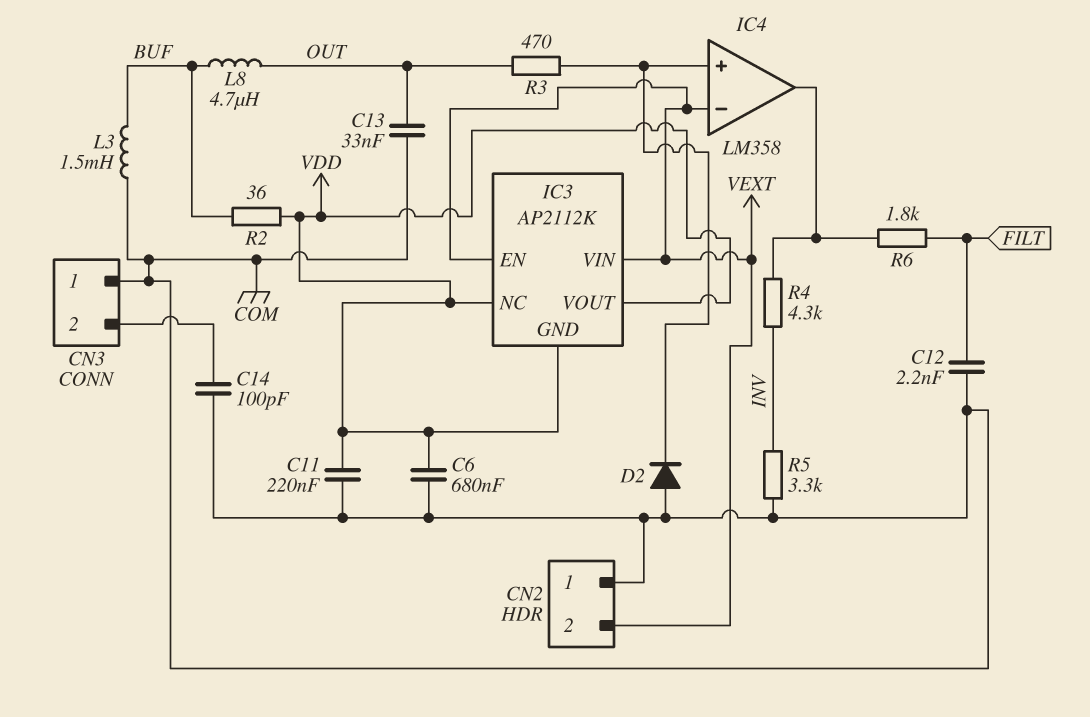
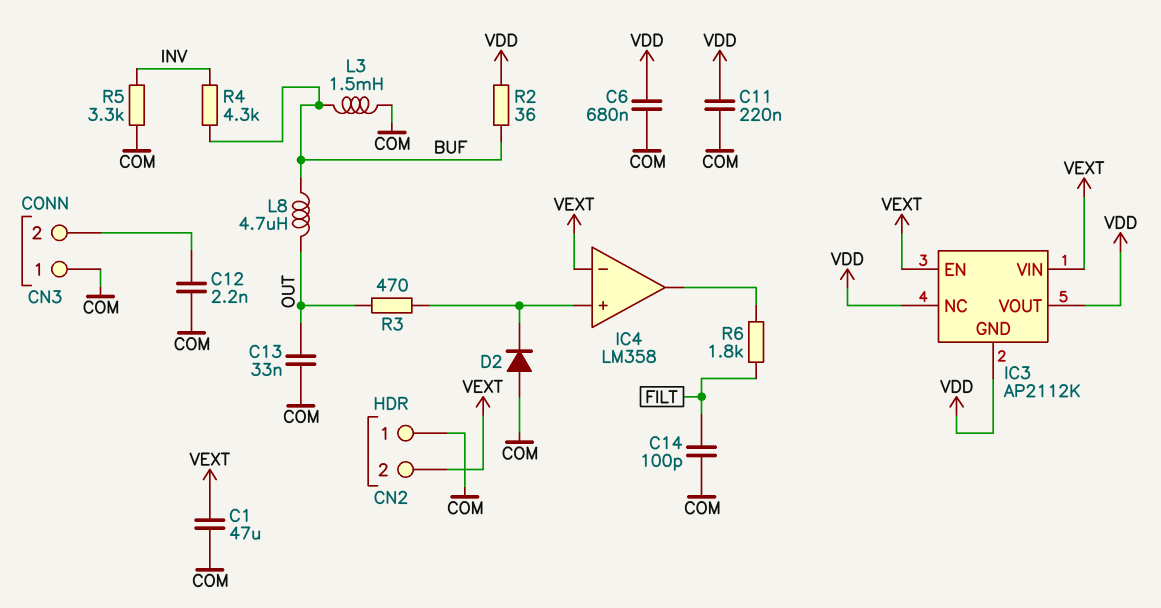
C1: none -> 47uF (COM, VEXT)
C12: 2.2nF (COM, FILT) -> 2.2nF (CN3/2, COM)
C14: 100pF (CN3/2, COM) -> 100pF (COM, FILT)
R4: 4.3k (IC4/out, INV) -> 4.3k (BUF, INV)

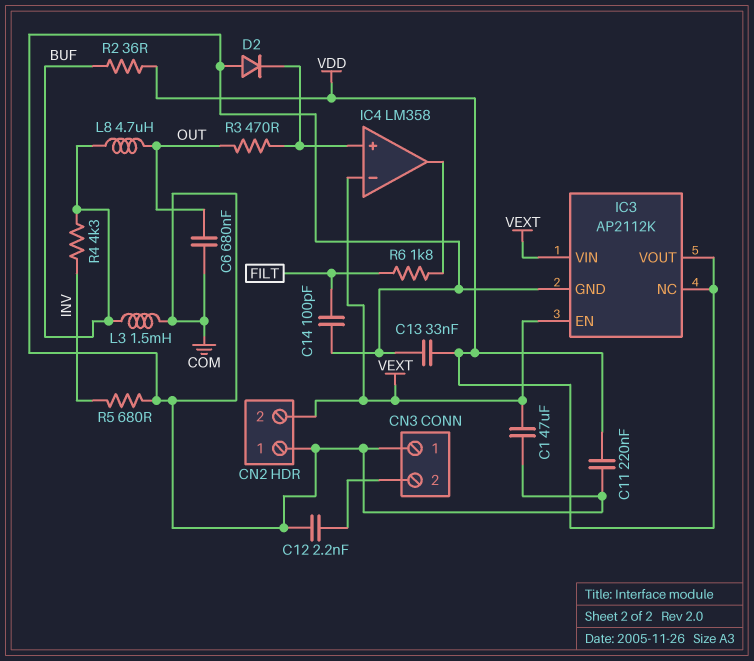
C6: 680nF (COM, VDD) -> 680nF (COM, OUT)
C13: 33nF (COM, OUT) -> 33nF (COM, VDD)
IC3 pin GND: VDD -> COM
R5: 3.3k (COM, INV) -> 680 (COM, INV)

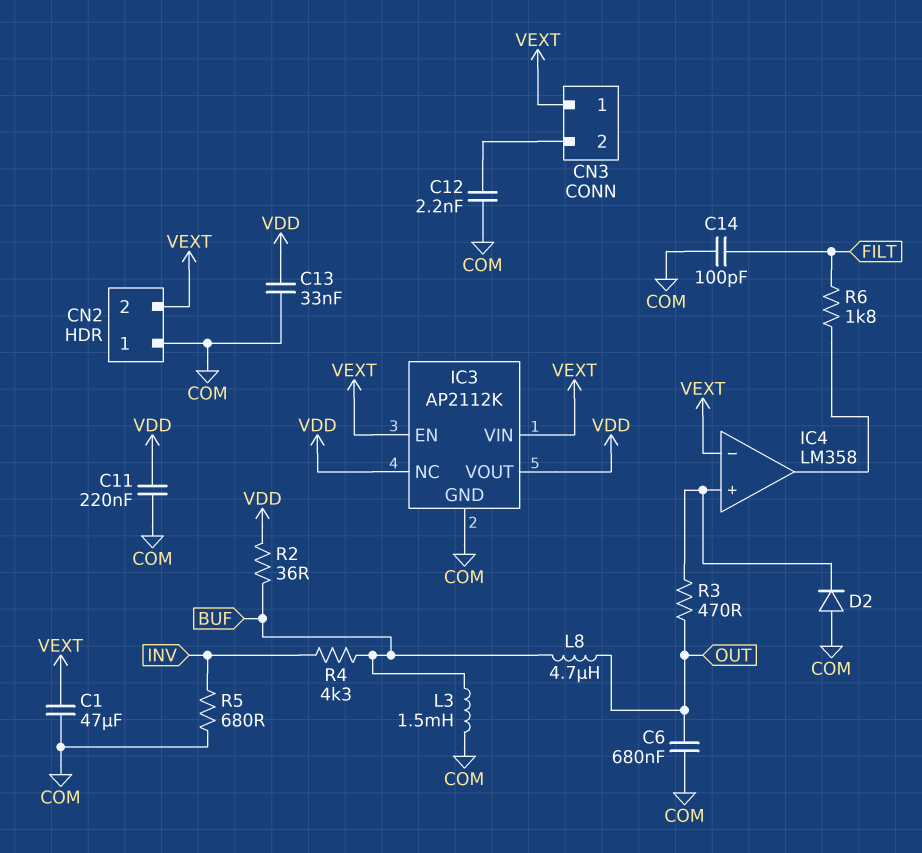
CN3 pin 1: COM -> VEXT

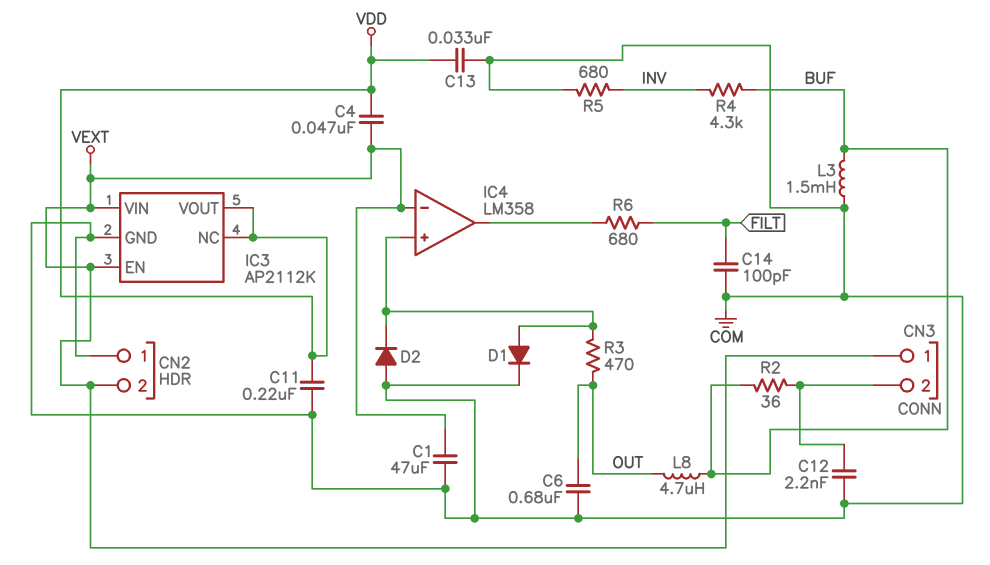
C4: none -> 47nF (VDD, VEXT)
D1: none -> diode (A IC4/in+, K COM)
R2: 36 (BUF, VDD) -> 36 (BUF, CN3/2)
R6: 1.8k (FILT, IC4/out) -> 680 (FILT, IC4/out)

